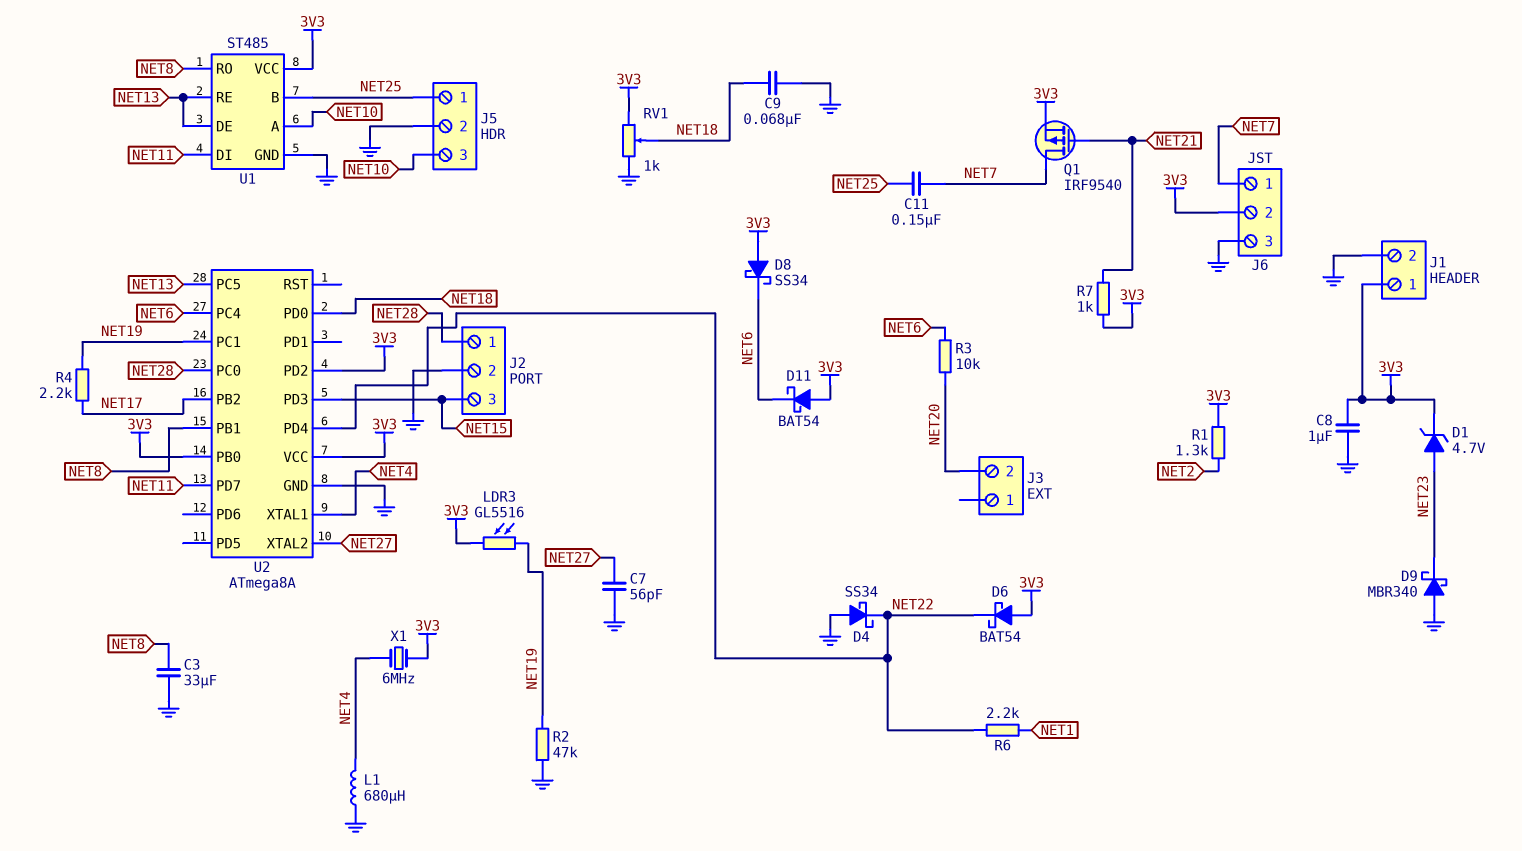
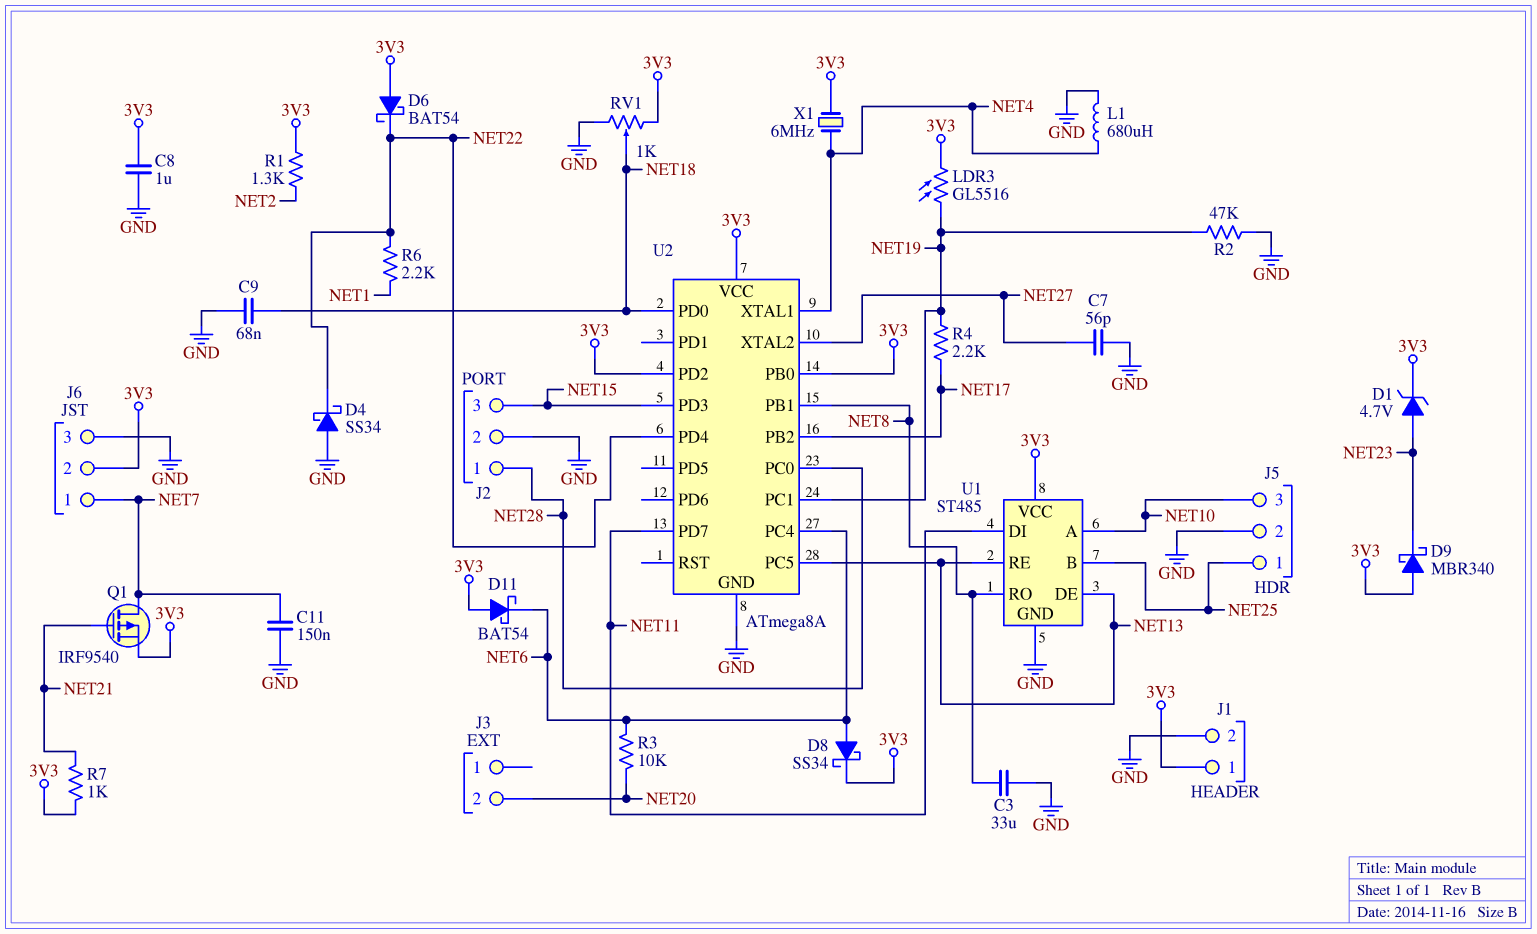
C11: 150nF (NET7, NET25) -> 150nF (GND, NET7)
D8: schottky SS34 (A 3V3, K NET6) -> schottky SS34 (A NET6, K 3V3)
D9: schottky MBR340 (A GND, K NET23) -> schottky MBR340 (A 3V3, K NET23)

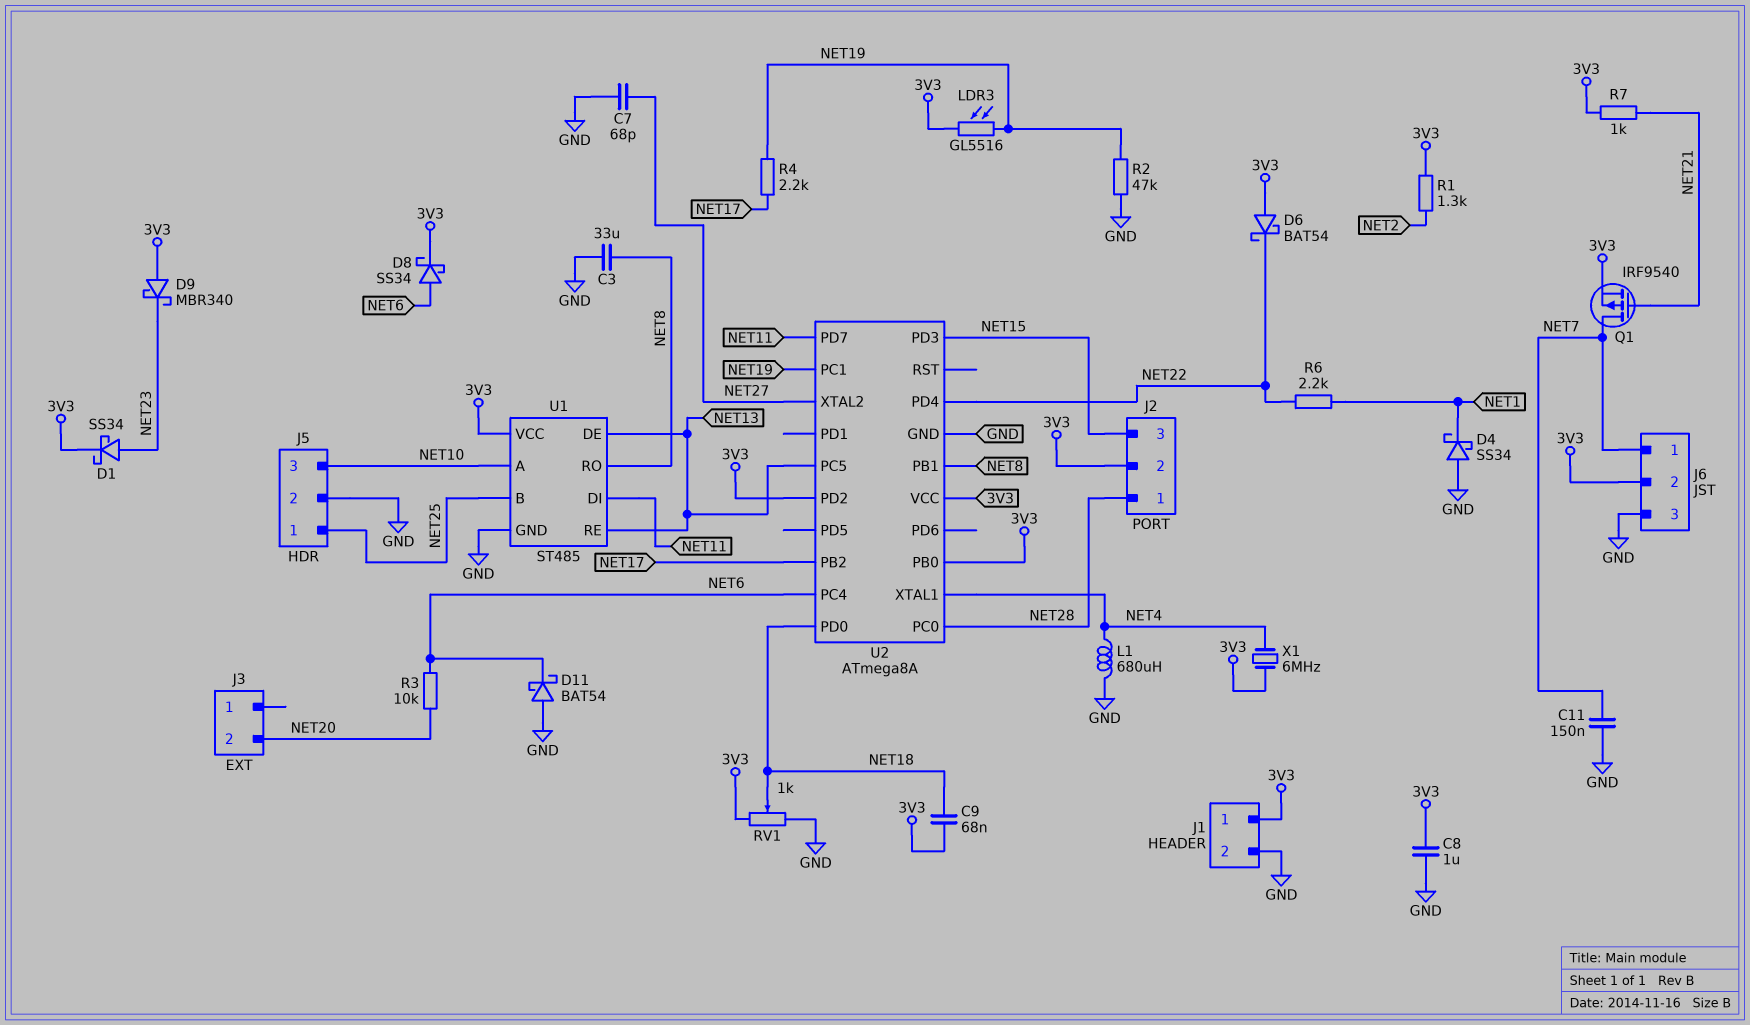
C7: 56pF (GND, NET27) -> 68pF (GND, NET27)
C9: 68nF (GND, NET18) -> 68nF (3V3, NET18)
D1: zener 4.7V (A NET23, K 3V3) -> schottky SS34 (A NET23, K 3V3)
D4: schottky SS34 (A GND, K NET22) -> schottky SS34 (A GND, K NET1)
D11: schottky BAT54 (A 3V3, K NET6) -> schottky BAT54 (A GND, K NET6)
J2 pin 2: GND -> 3V3

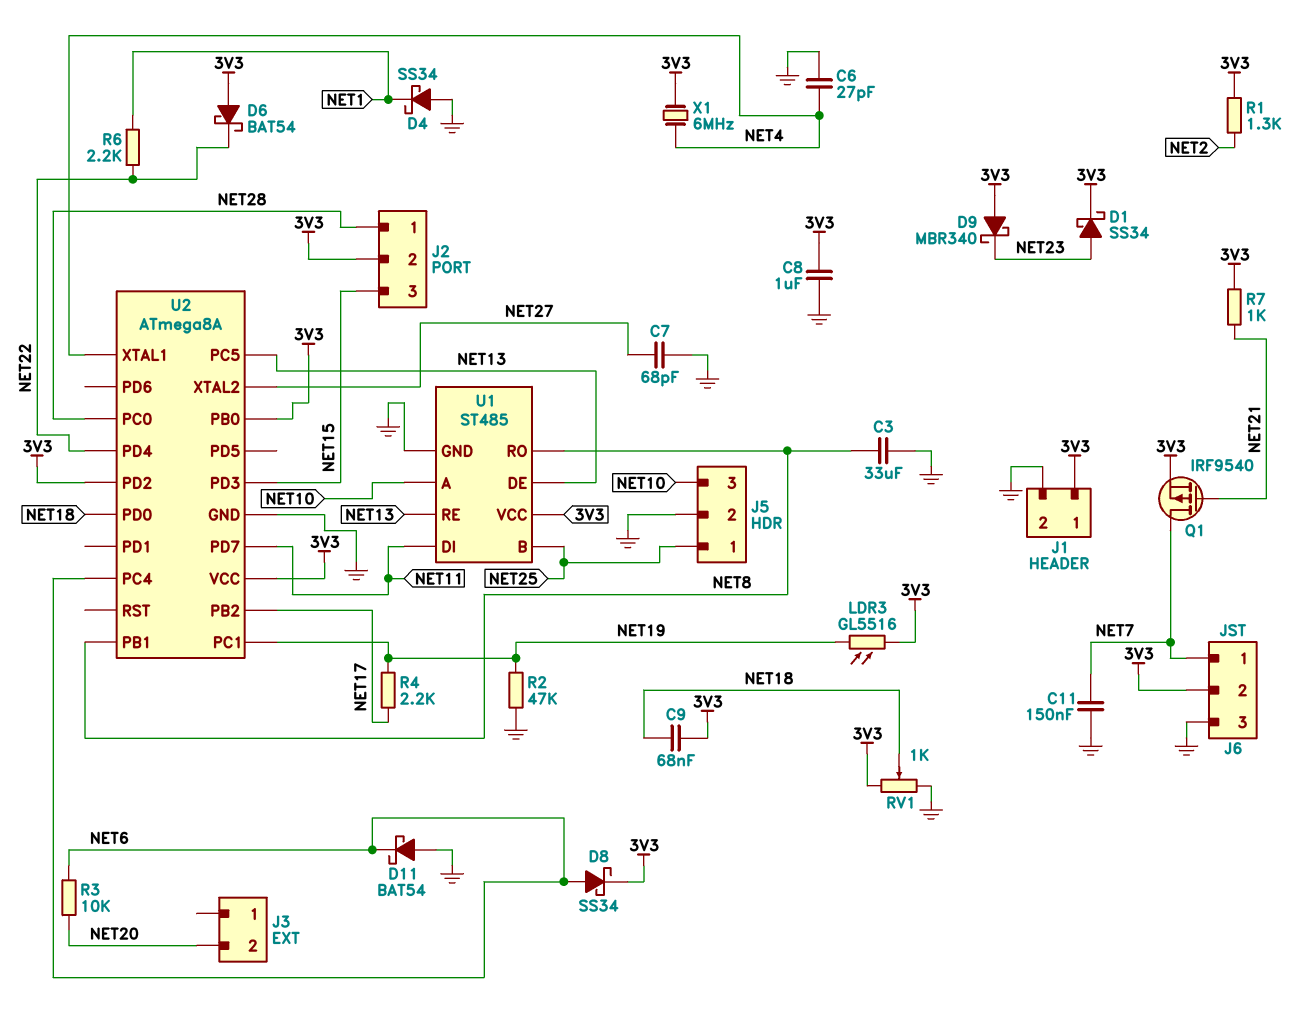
C6: none -> 27pF (GND, NET4)
L1: 680uH (GND, NET4) -> none

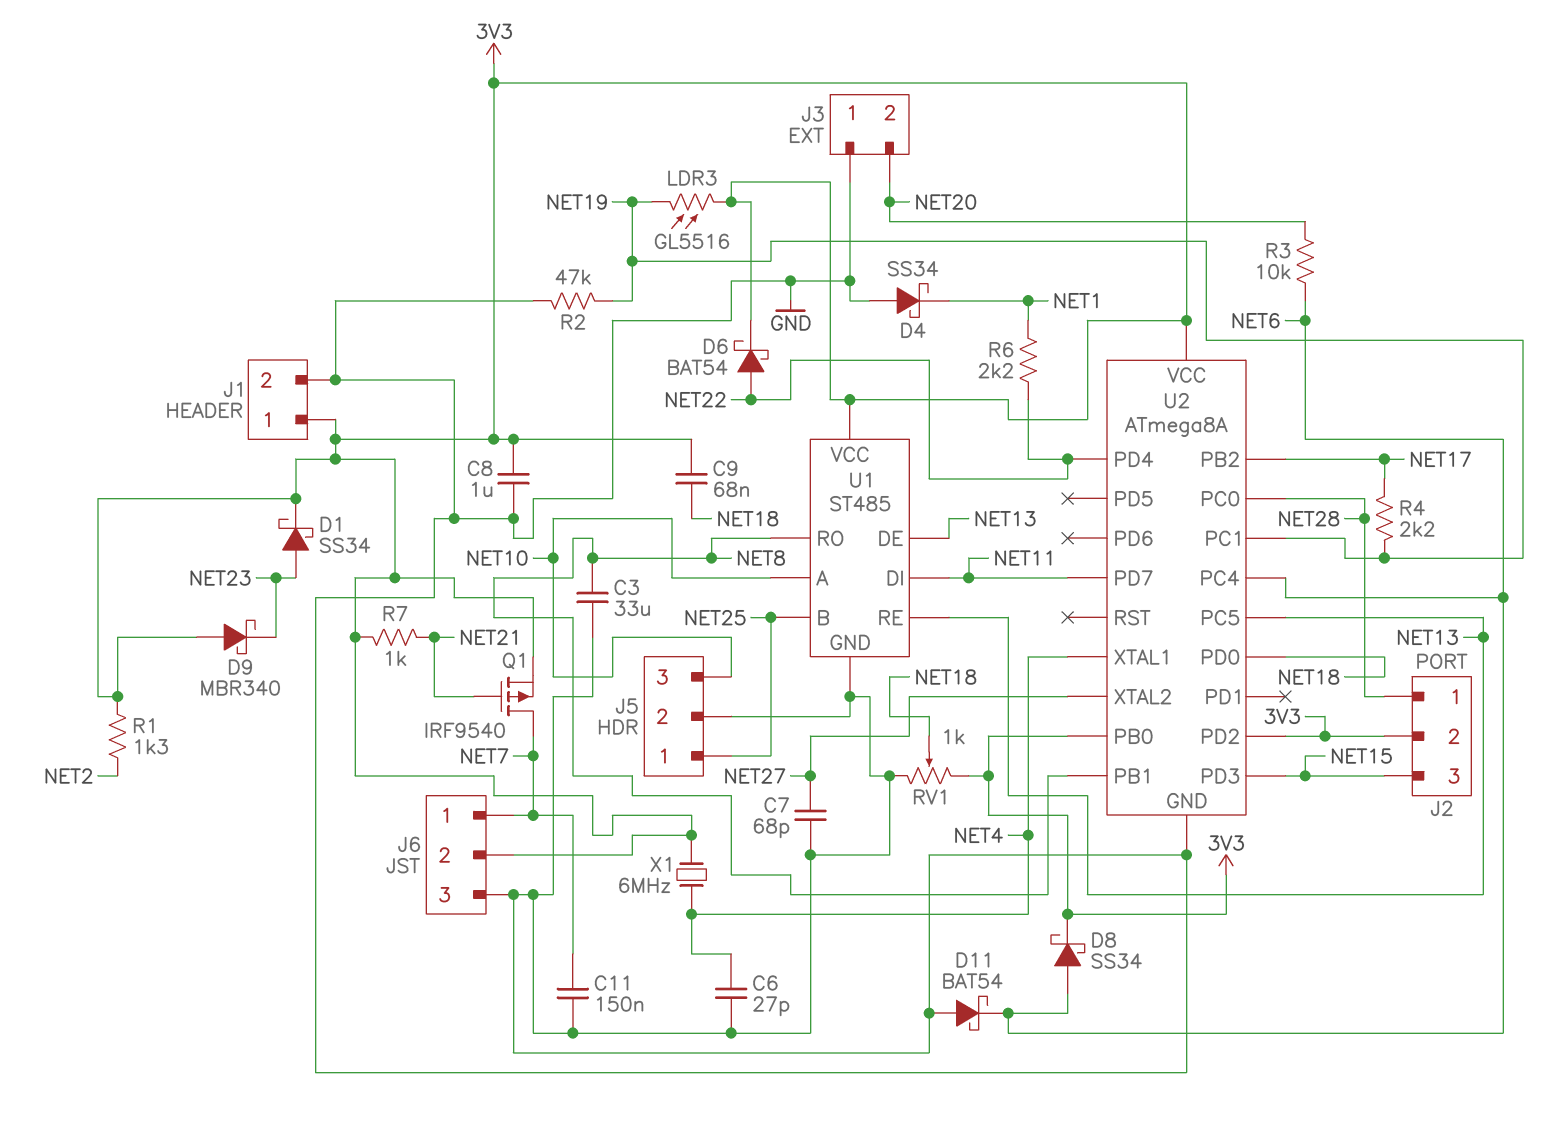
D6: schottky BAT54 (A 3V3, K NET22) -> schottky BAT54 (A NET22, K 3V3)
J3 pin 1: none -> GND

